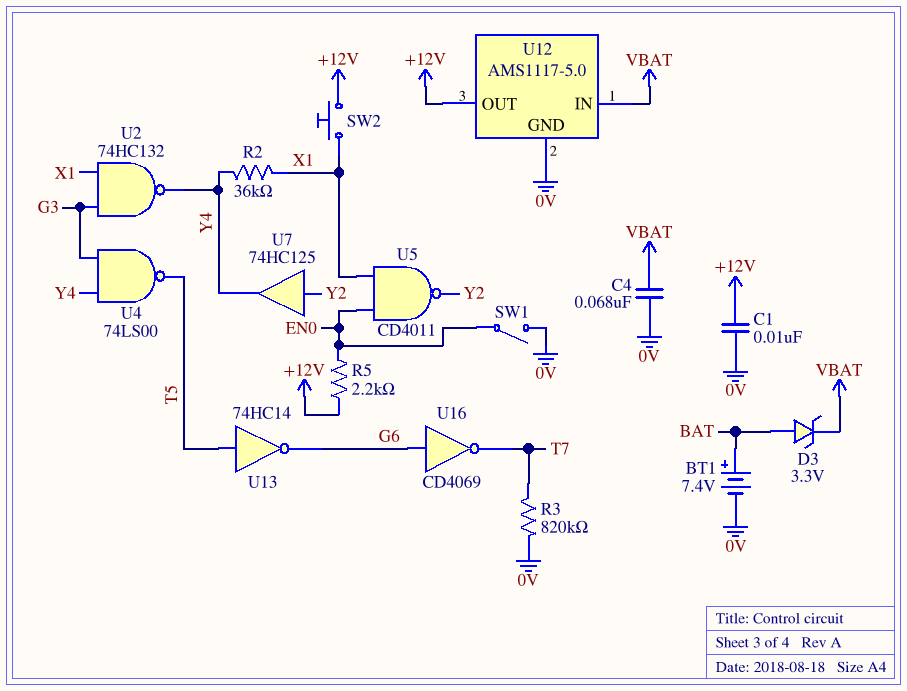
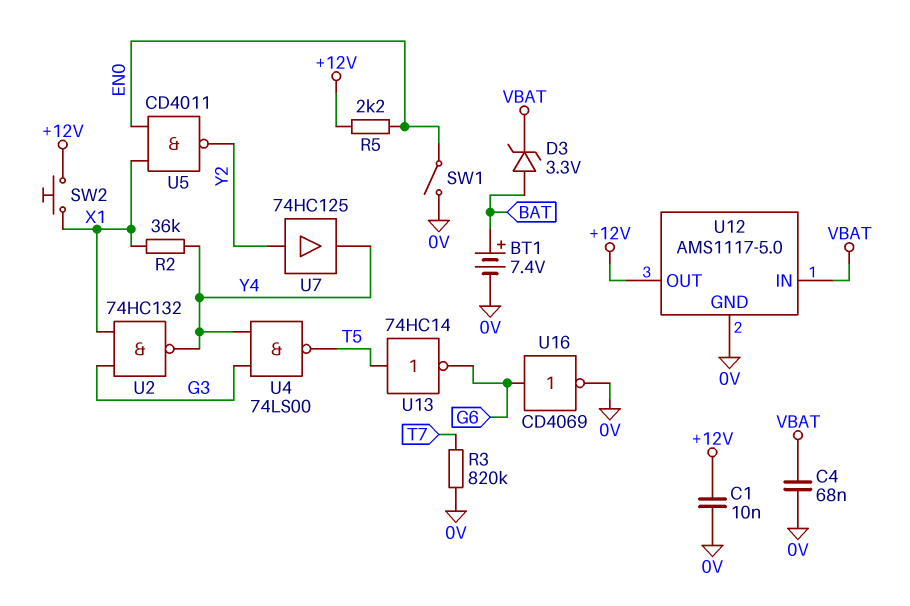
U16: NOT CD4069 (in G6, out T7) -> NOT CD4069 (in G6, out 0V)

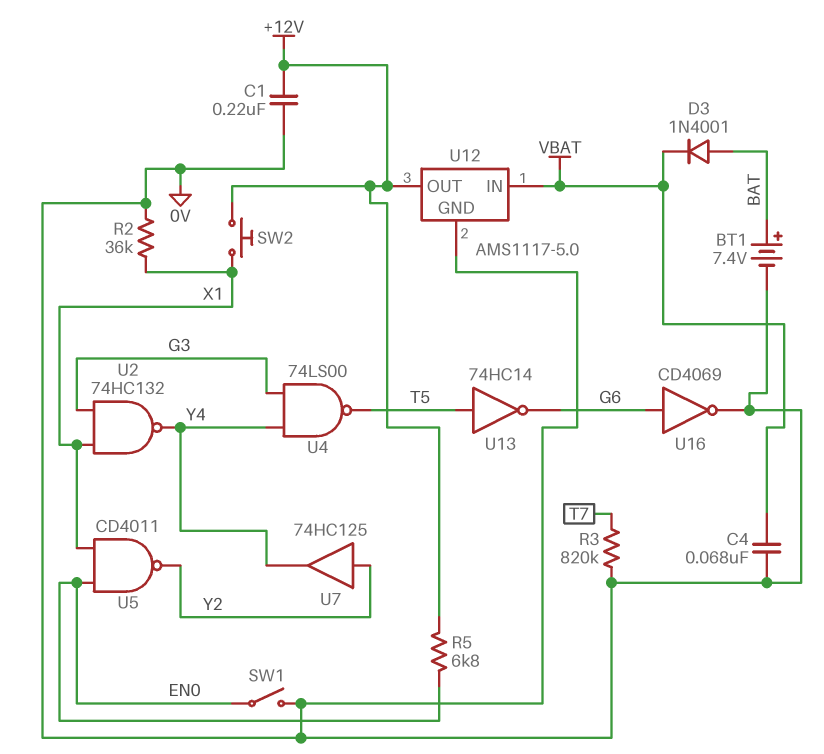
C1: 10nF (+12V, 0V) -> 220nF (+12V, 0V)
D3: zener 3.3V (A BAT, K VBAT) -> diode 1N4001 (A BAT, K VBAT)
R2: 36k (X1, Y4) -> 36k (0V, X1)
R5: 2.2k (+12V, EN0) -> 6.8k (+12V, EN0)

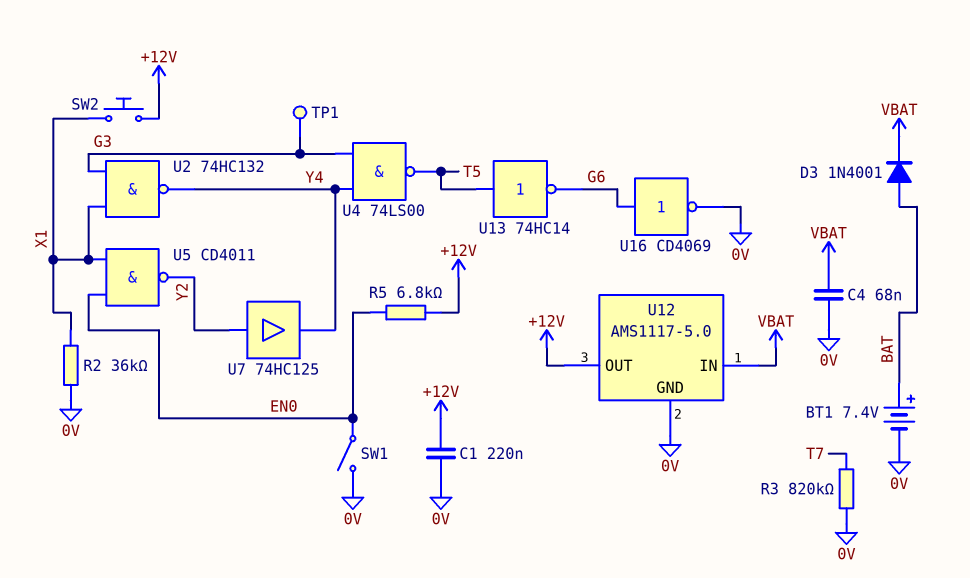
TP1: none -> test point (G3)

